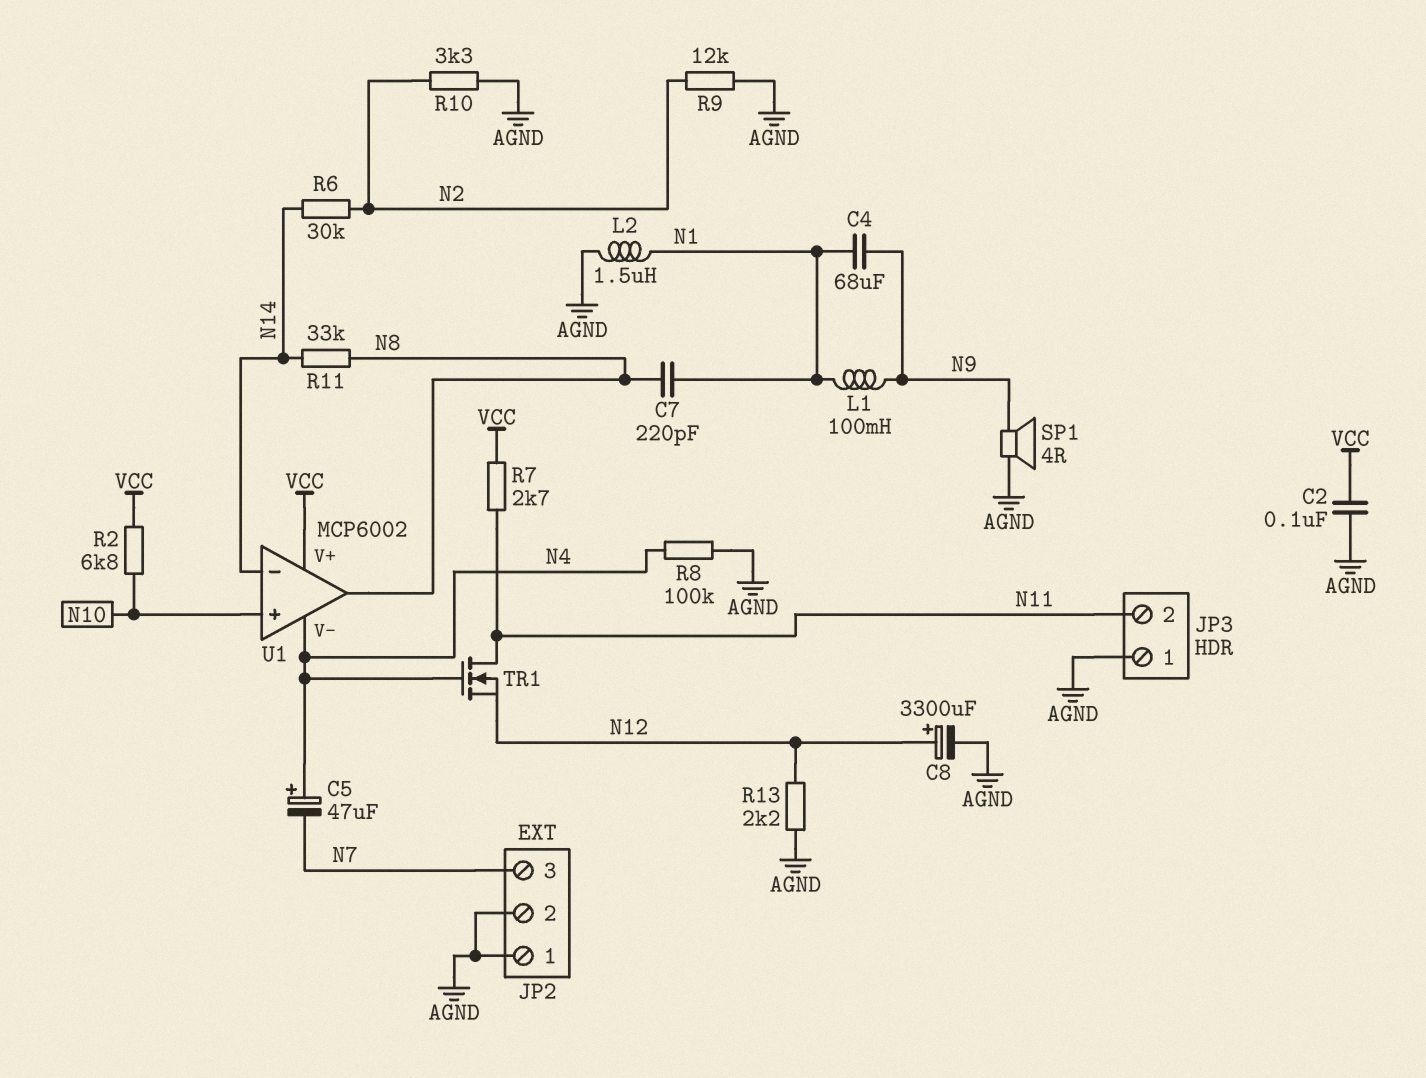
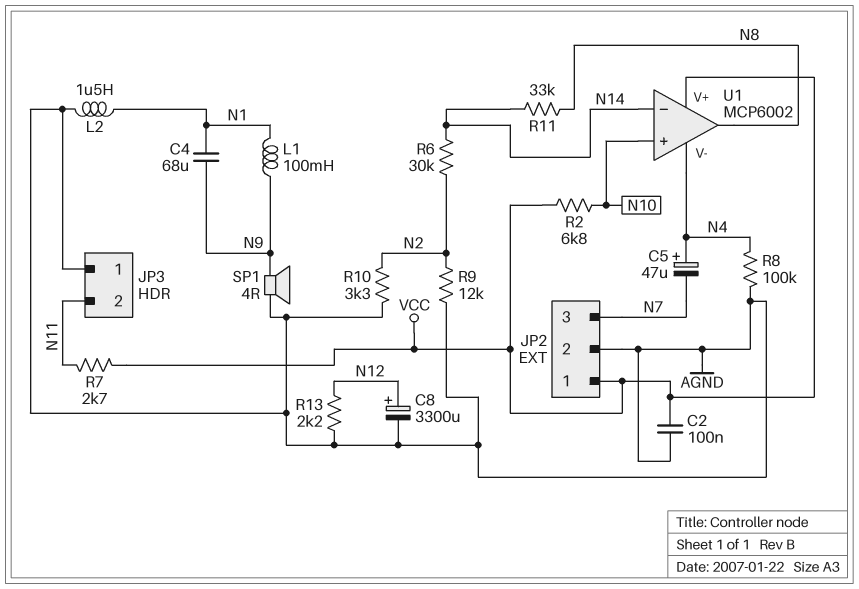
C7: 220pF (N1, N8) -> none
JP2 pin 1: AGND -> VCC
TR1: NMOS (G N4, D N11, S N12) -> none

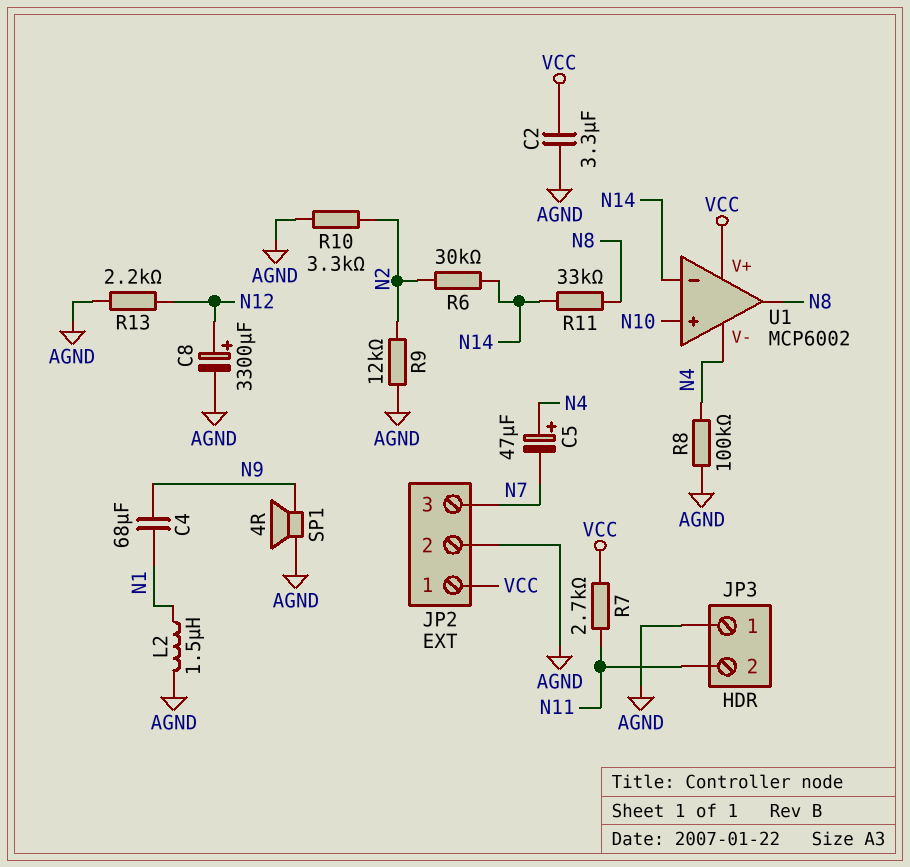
C2: 100nF (AGND, VCC) -> 3.3uF (AGND, VCC)
L1: 100mH (N1, N9) -> none
R2: 6.8k (N10, VCC) -> none

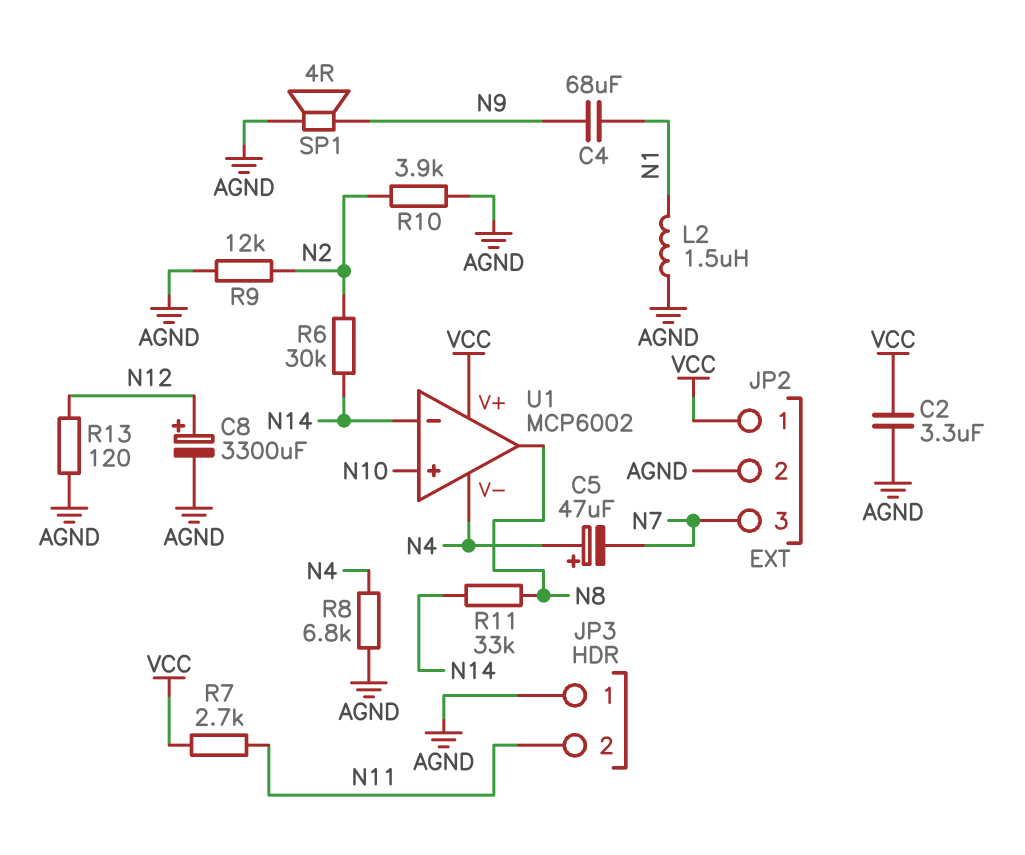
R8: 100k (AGND, N4) -> 6.8k (AGND, N4)
R10: 3.3k (AGND, N2) -> 3.9k (AGND, N2)
R13: 2.2k (AGND, N12) -> 120 (AGND, N12)

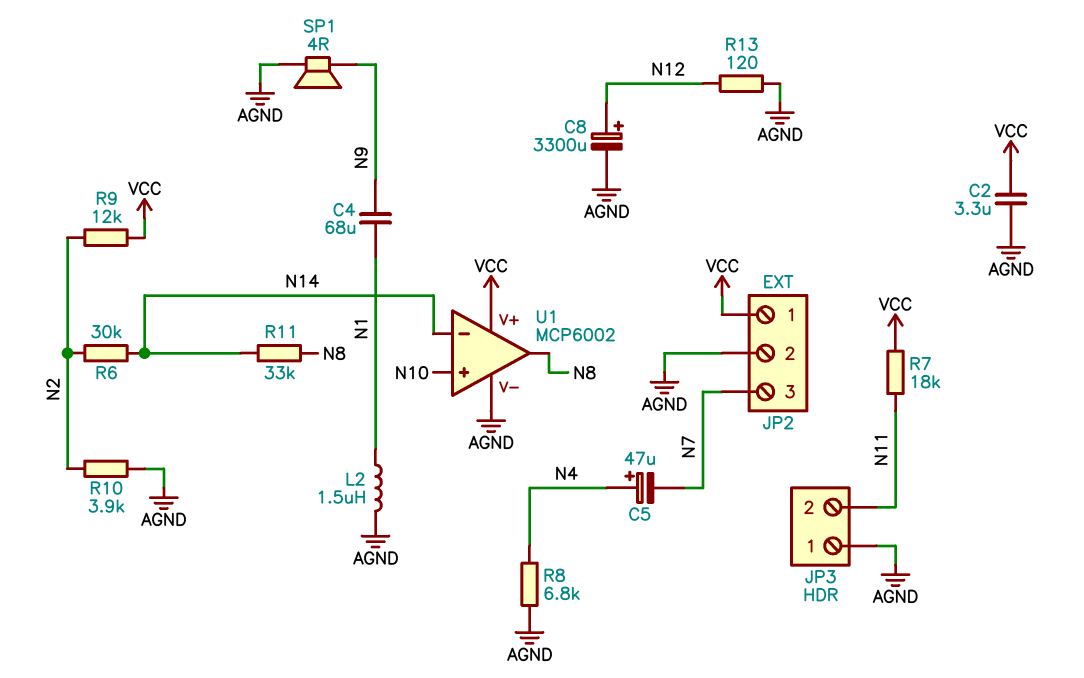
R7: 2.7k (N11, VCC) -> 18k (N11, VCC)
R9: 12k (AGND, N2) -> 12k (N2, VCC)
U1 pin V-: N4 -> AGND

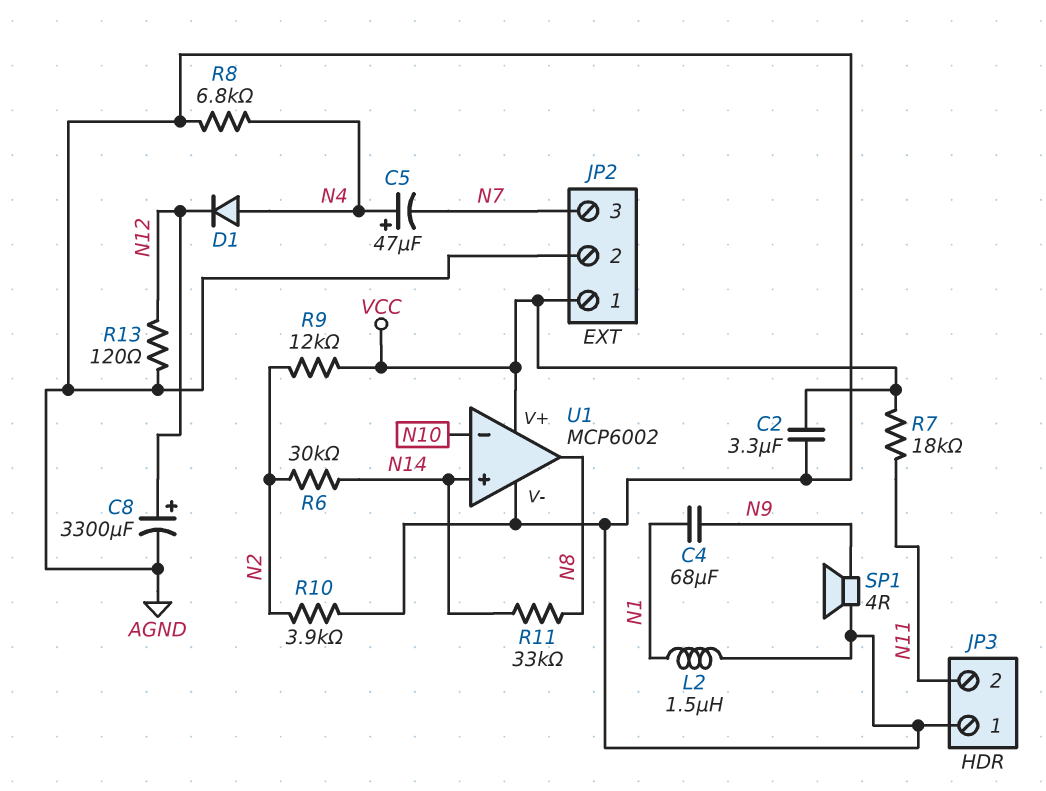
D1: none -> diode (A N4, K N12)
U1 pin in+: N10 -> N14
U1 pin in-: N14 -> N10

